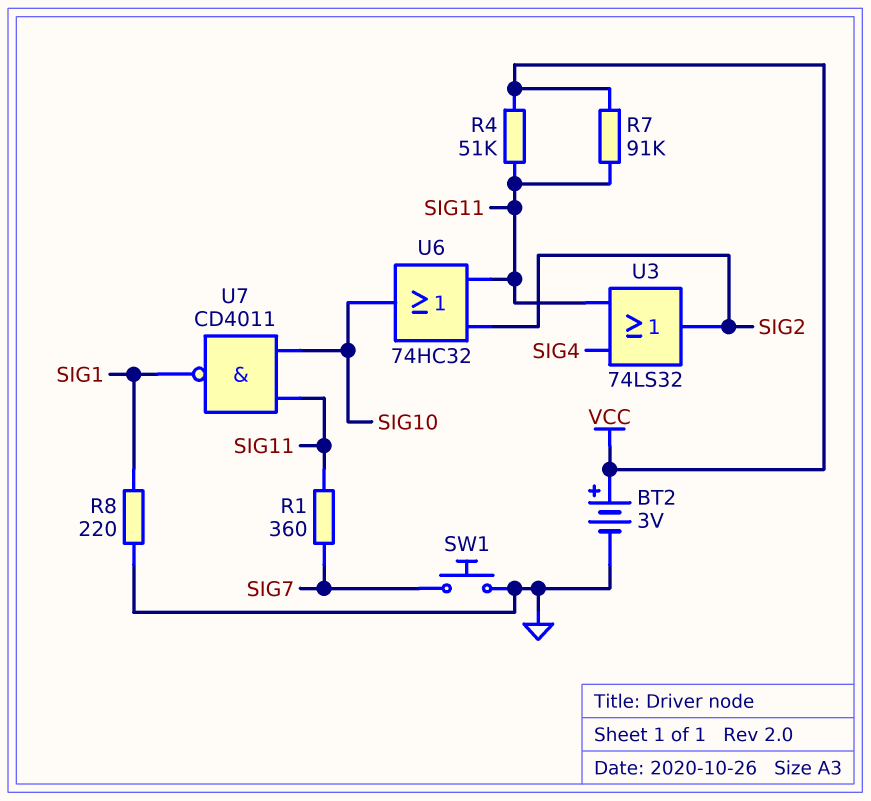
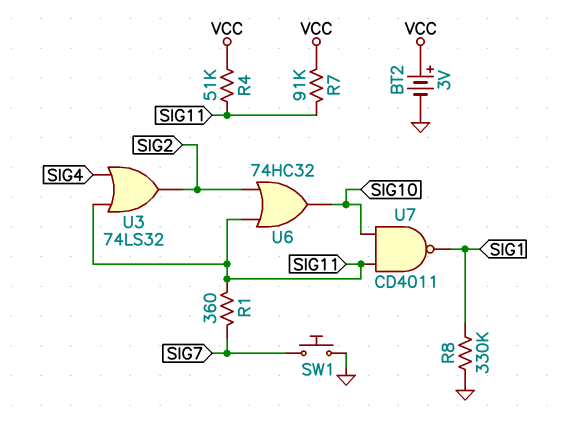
R8: 220 (GND, SIG1) -> 330k (GND, SIG1)

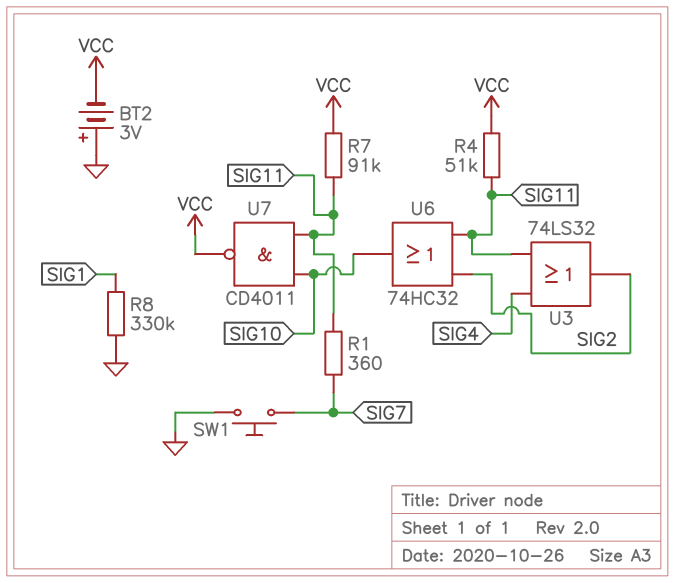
BT2: 3V (plus VCC, minus GND) -> 3V (plus GND, minus VCC)
U7: NAND CD4011 (in SIG10, in SIG11, out SIG1) -> NAND CD4011 (in SIG10, in SIG11, out VCC)

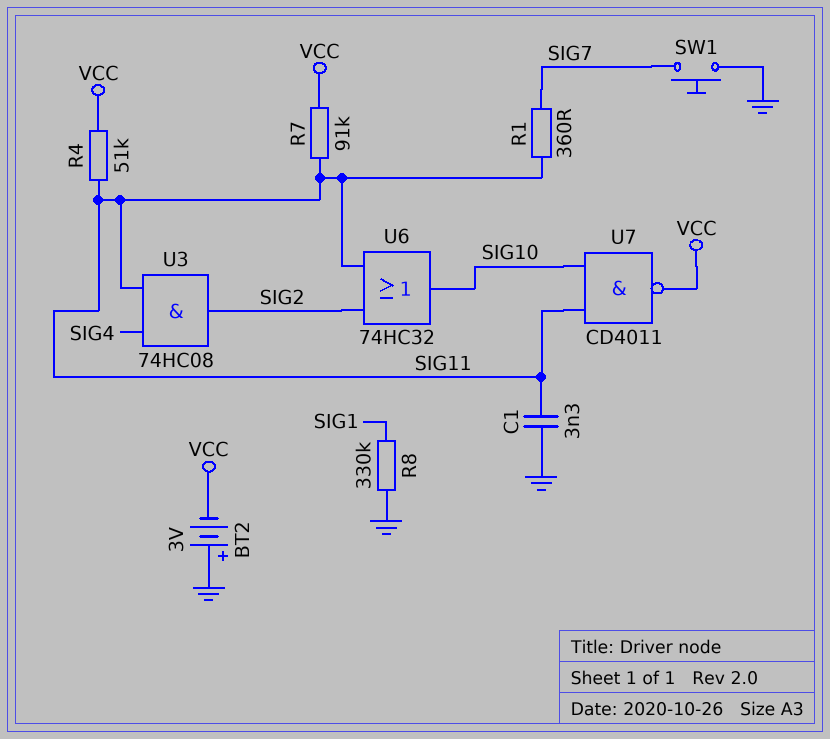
C1: none -> 3.3nF (GND, SIG11)
U3: OR 74LS32 (in SIG4, in SIG11, out SIG2) -> AND 74HC08 (in SIG4, in SIG11, out SIG2)

